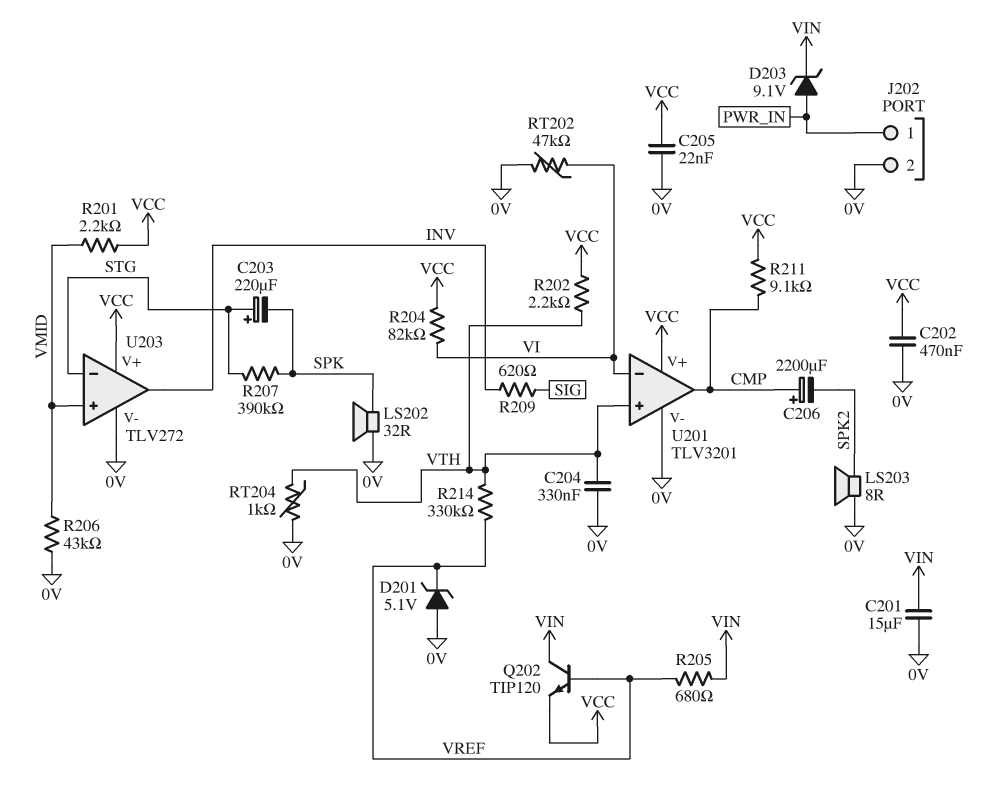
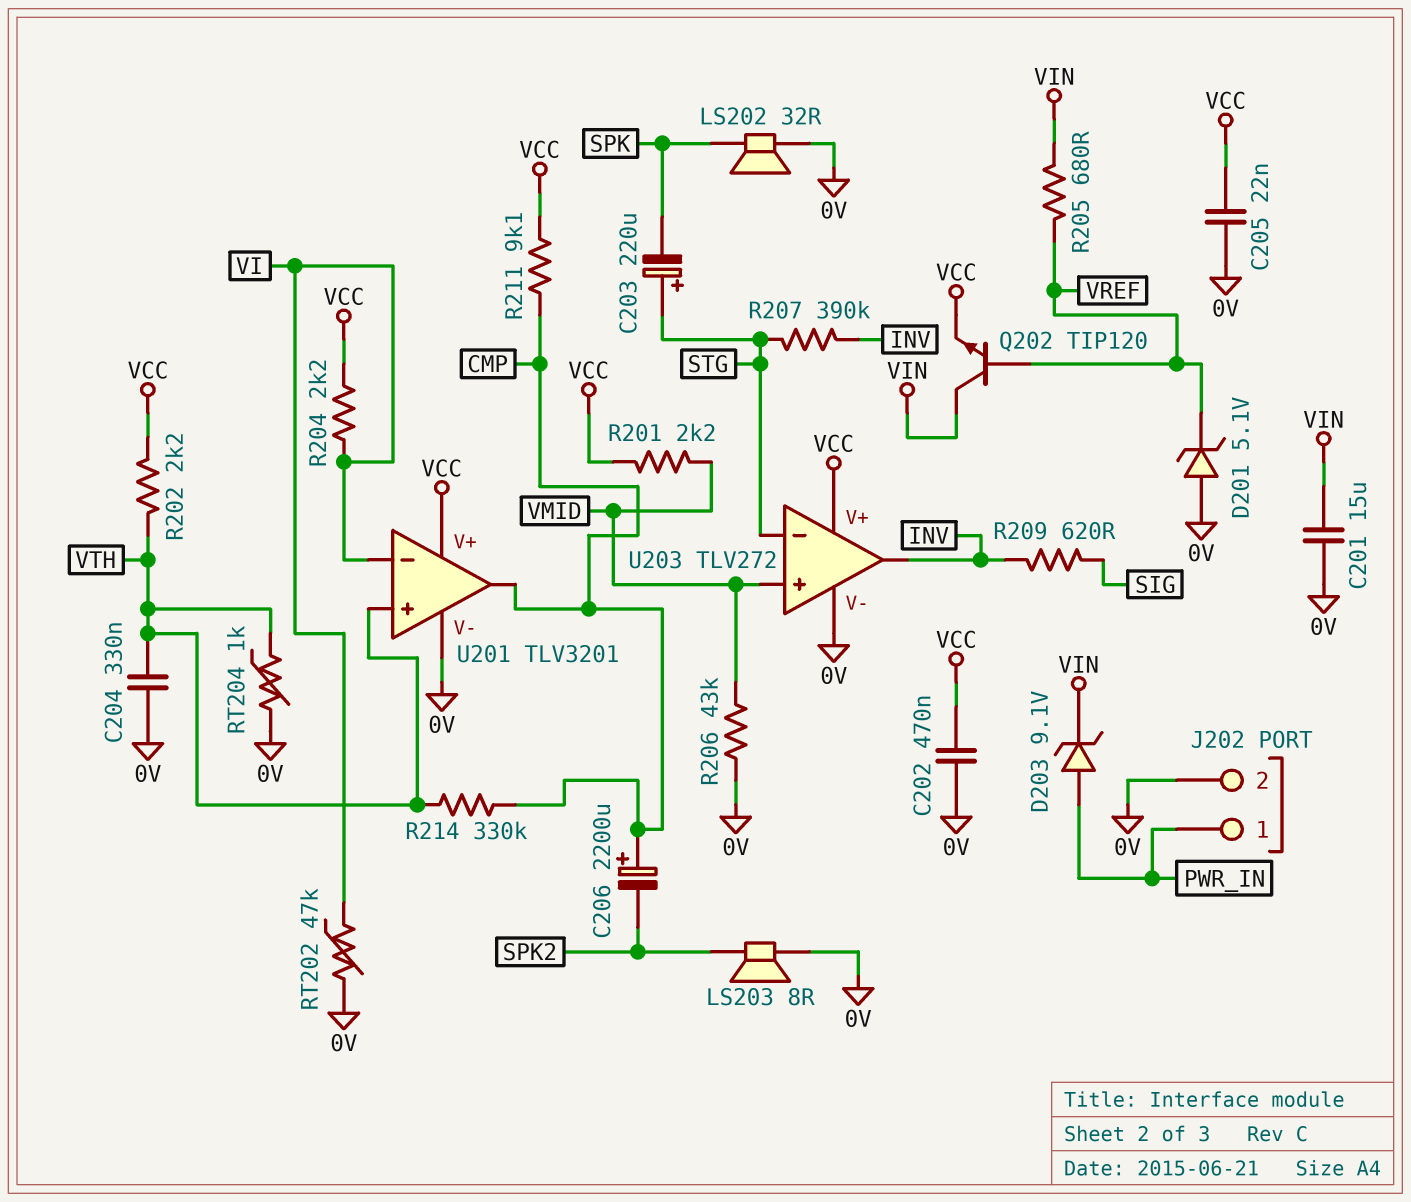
R204: 82k (VCC, VI) -> 2.2k (VCC, VI)
R207: 390k (SPK, STG) -> 390k (INV, STG)
R214: 330k (VREF, VTH) -> 330k (CMP, VTH)

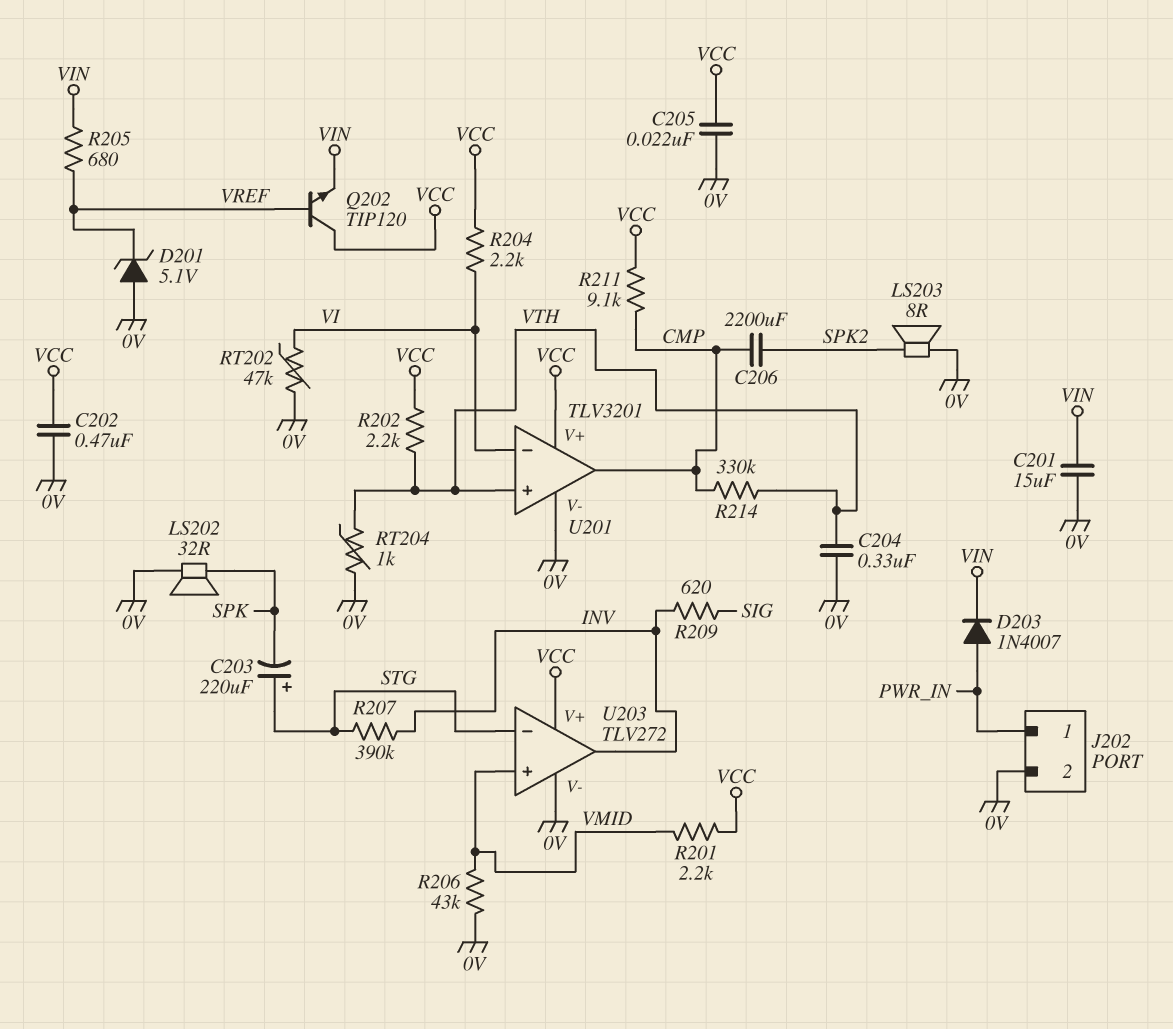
C206: 2200uF (plus CMP, minus SPK2) -> 2200uF (CMP, SPK2)
D203: zener 9.1V (A PWR_IN, K VIN) -> diode 1N4007 (A PWR_IN, K VIN)
Q202: NPN TIP120 (B VREF, C VIN, E VCC) -> NPN TIP120 (B VREF, C VCC, E VIN)

